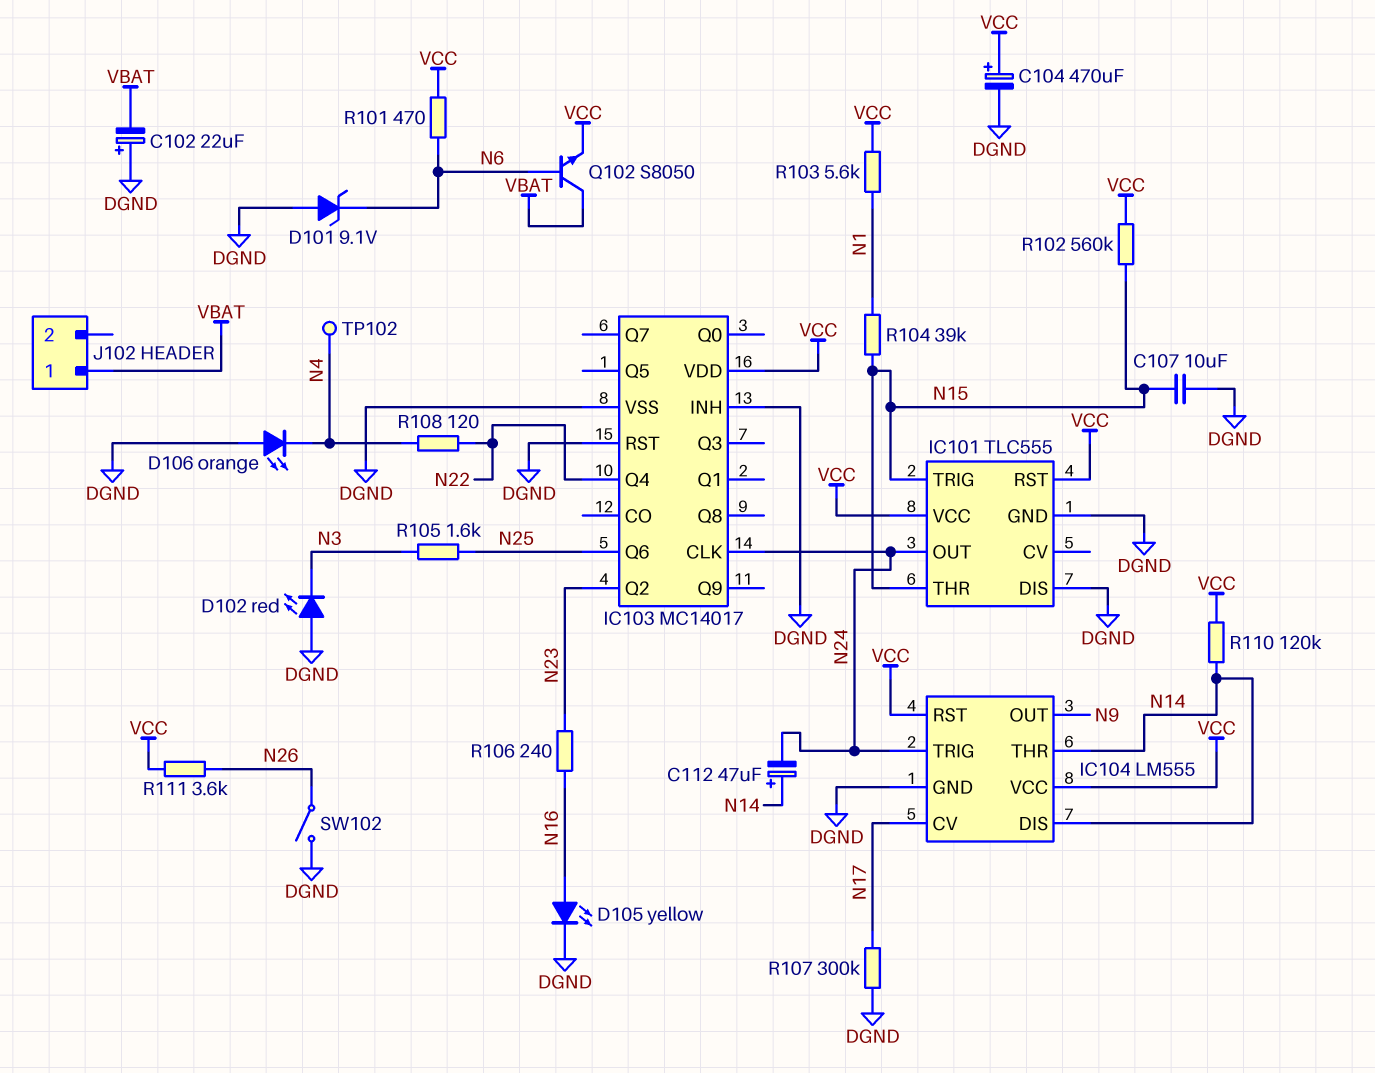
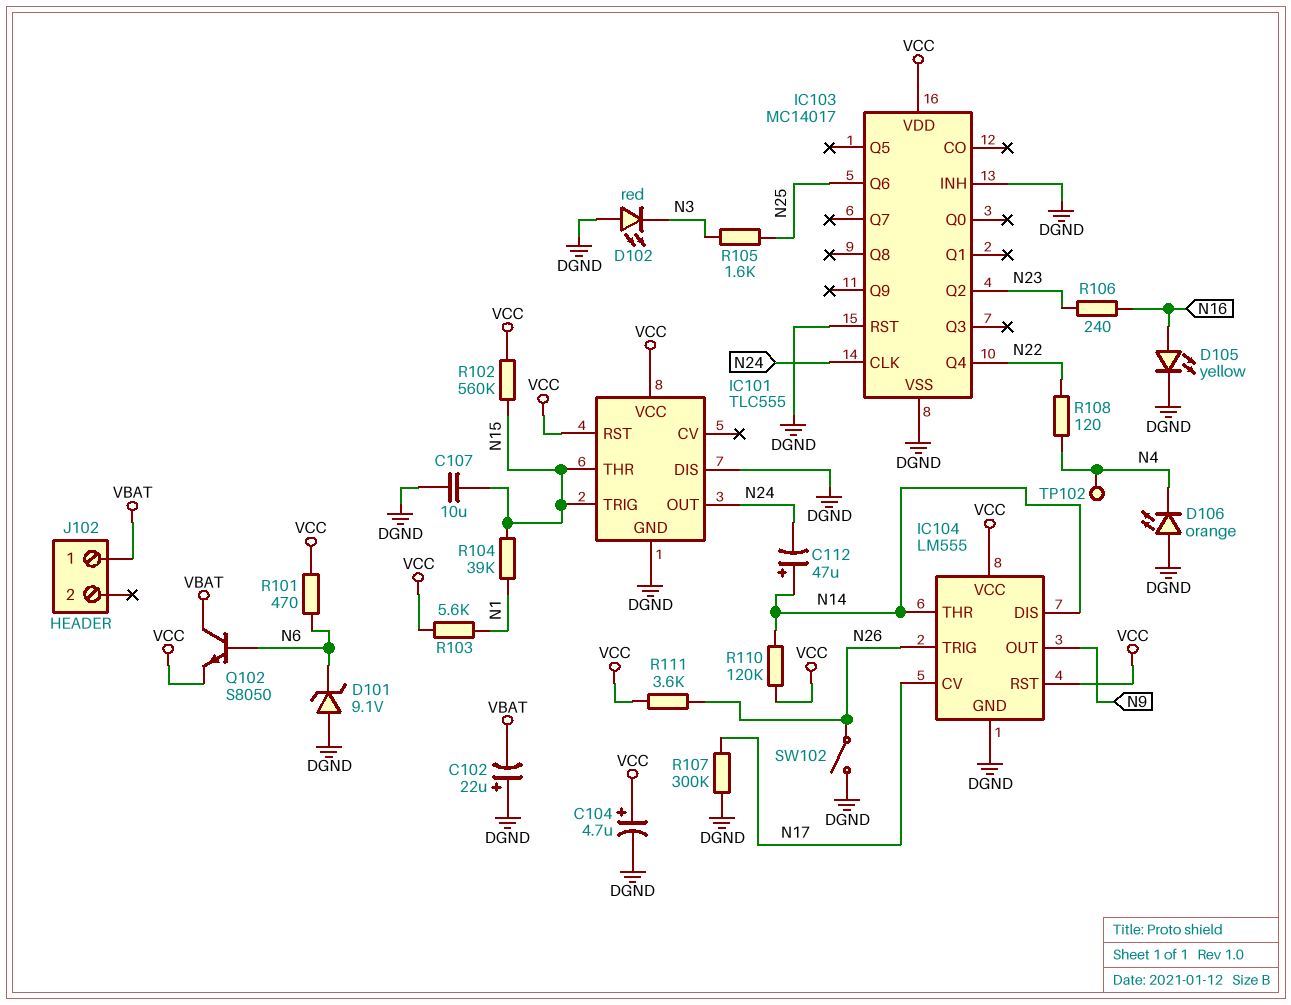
C104: 470uF (plus VCC, minus DGND) -> 4.7uF (plus VCC, minus DGND)
IC104 pin TRIG: N24 -> N26

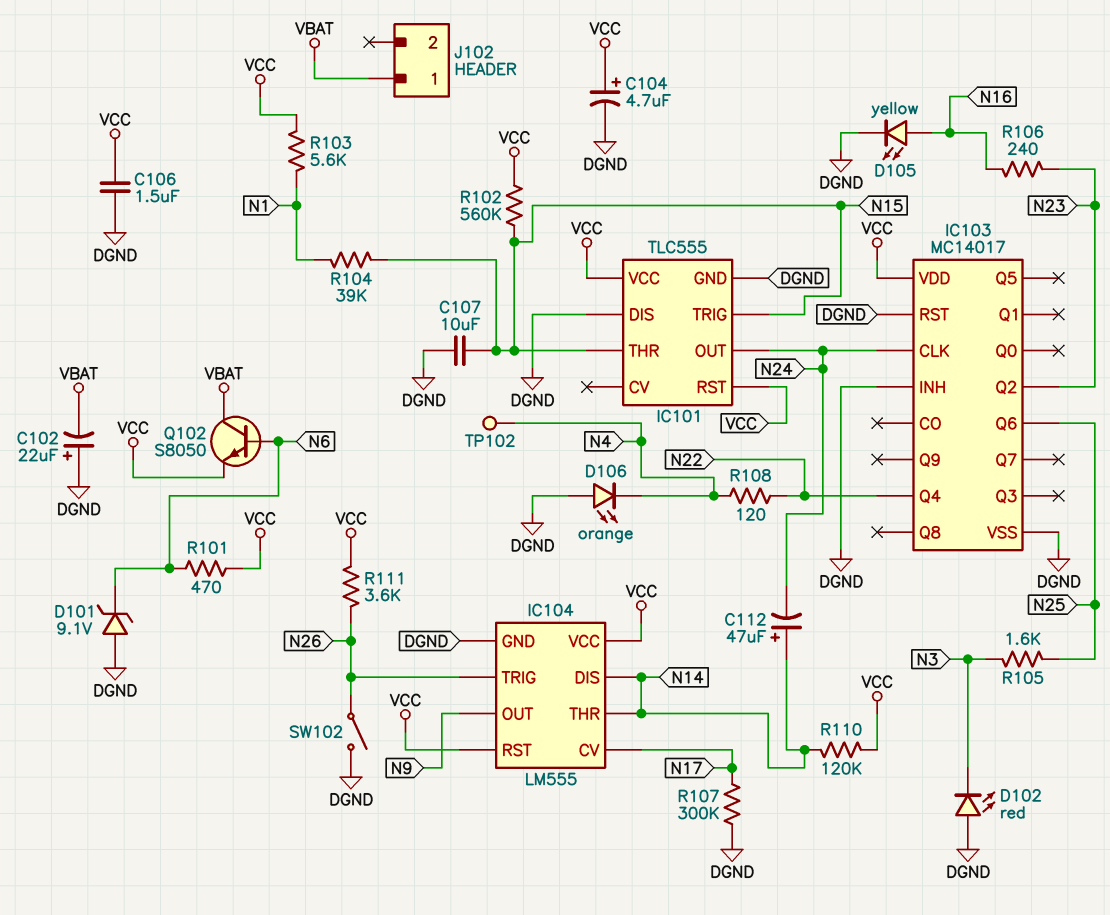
C106: none -> 1.5uF (DGND, VCC)

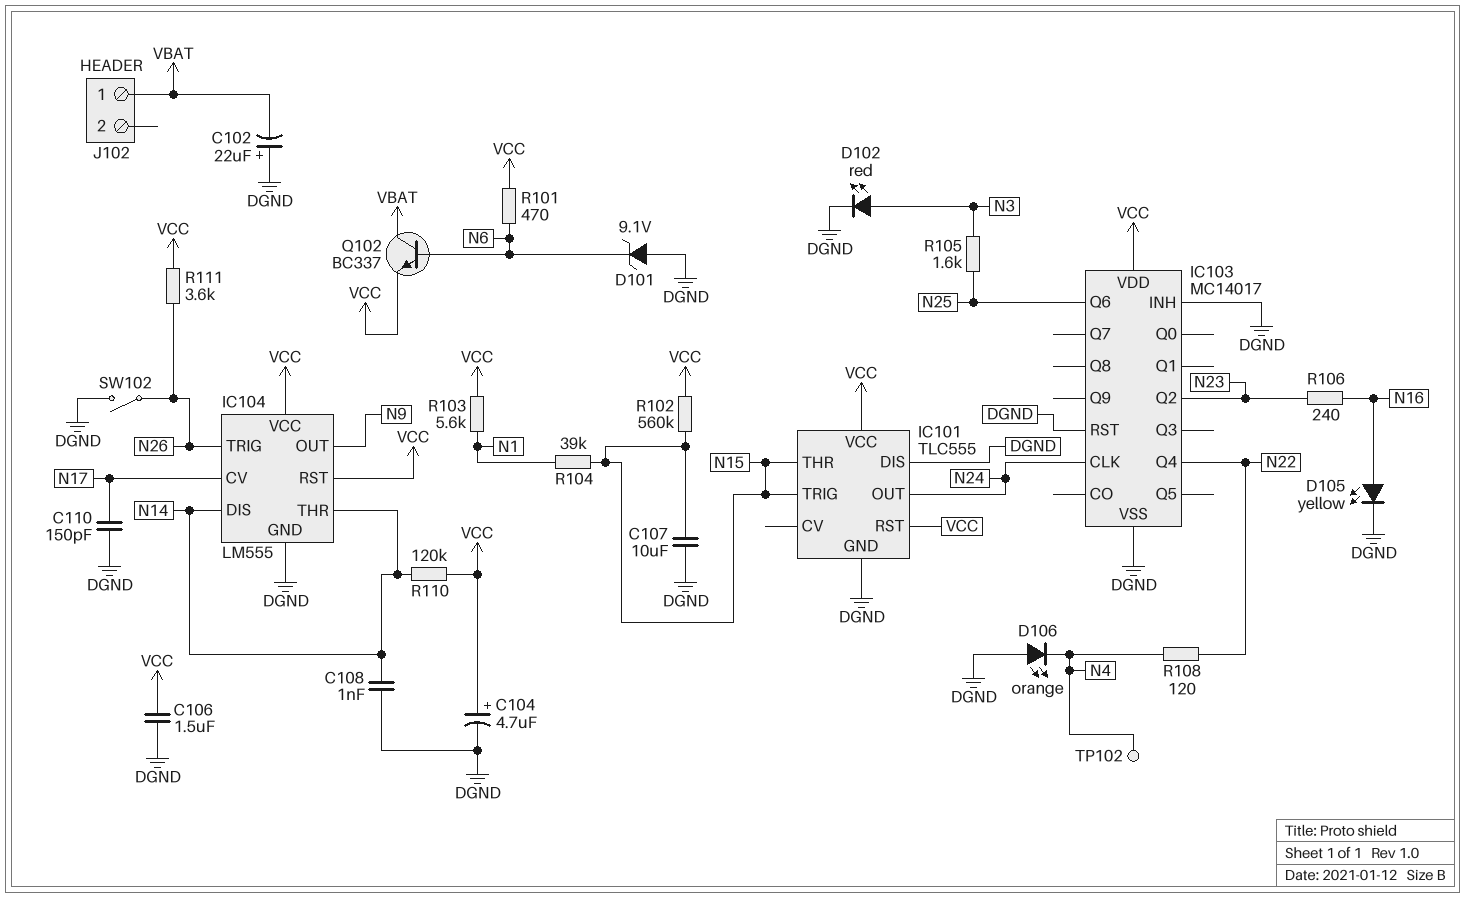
C108: none -> 1nF (DGND, N14)
C110: none -> 150pF (DGND, N17)
C112: 47uF (plus N14, minus N24) -> none
D102: LED red (A DGND, K N3) -> LED red (A N3, K DGND)
Q102: NPN S8050 (B N6, C VBAT, E VCC) -> NPN BC337 (B N6, C VBAT, E VCC)
R107: 300k (DGND, N17) -> none

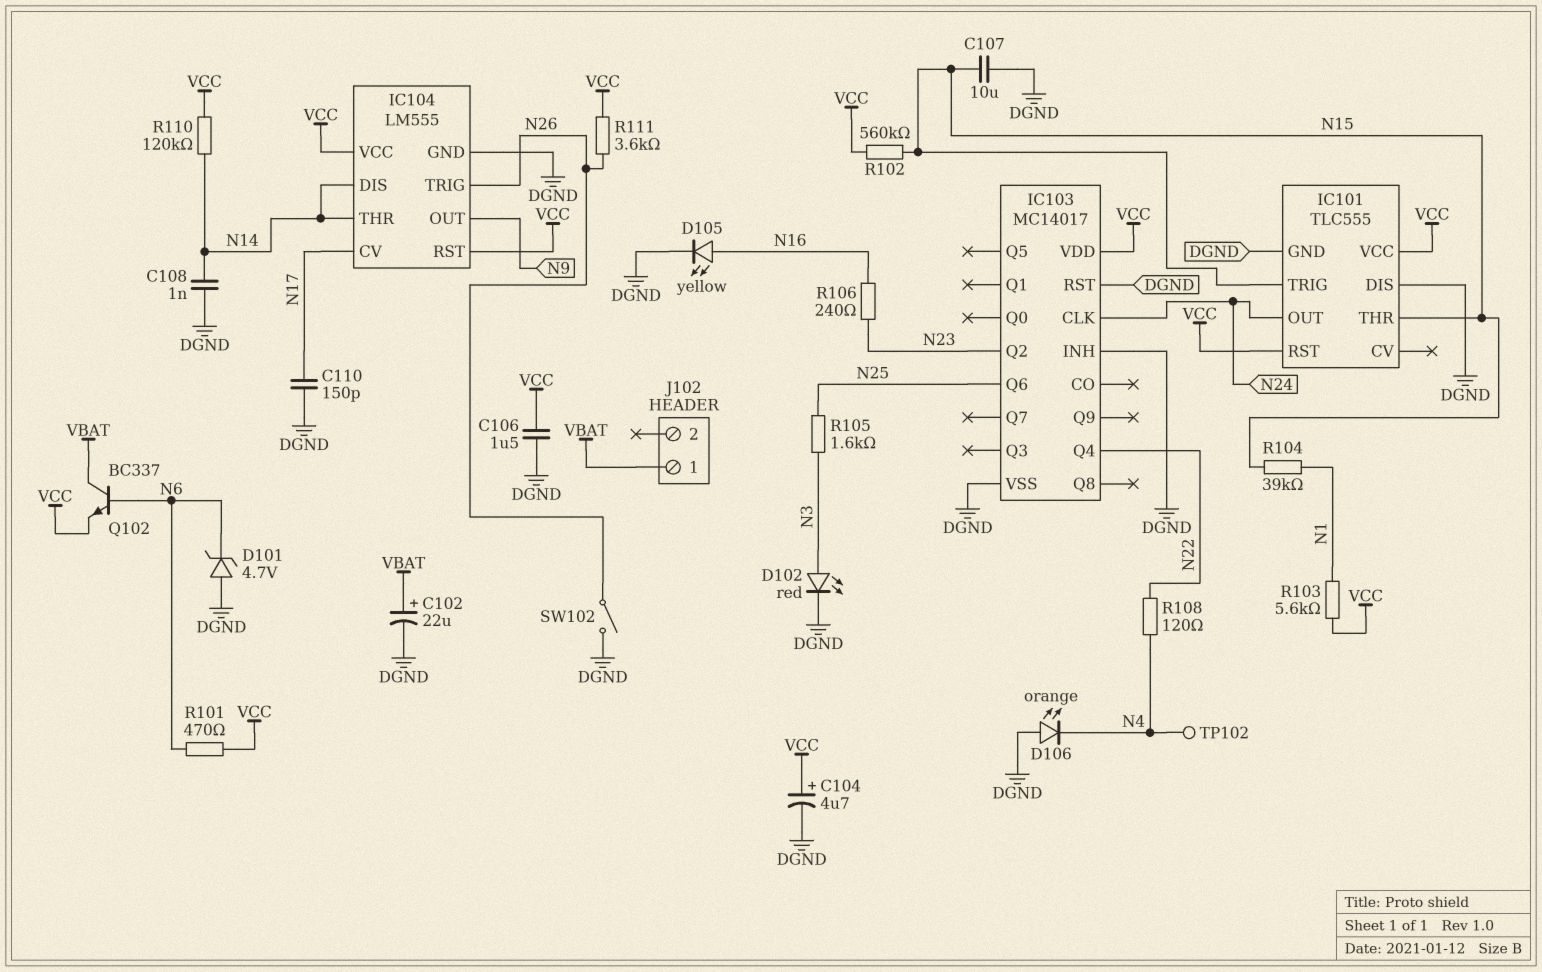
C102: 22uF (plus DGND, minus VBAT) -> 22uF (plus VBAT, minus DGND)
D101: zener 9.1V (A DGND, K N6) -> zener 4.7V (A DGND, K N6)

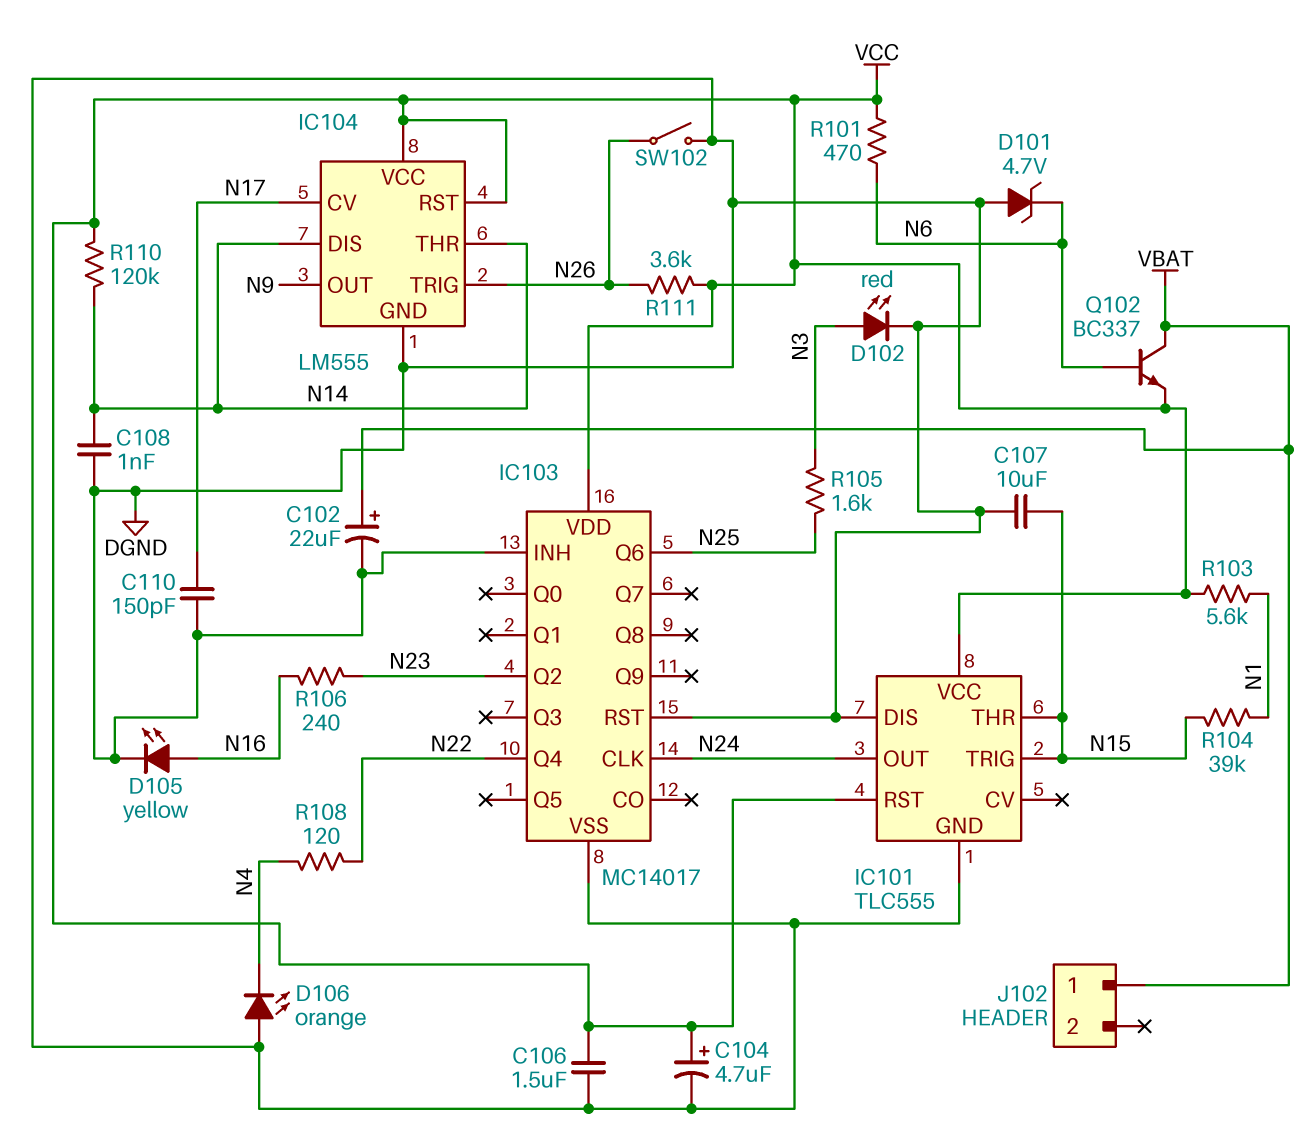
R102: 560k (N15, VCC) -> none
TP102: test point (N4) -> none

